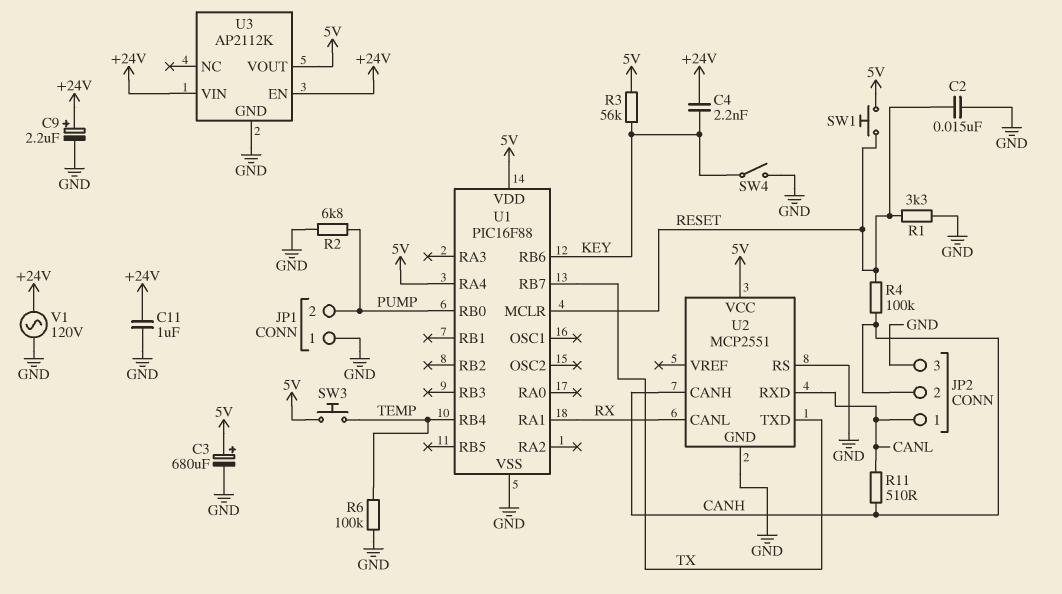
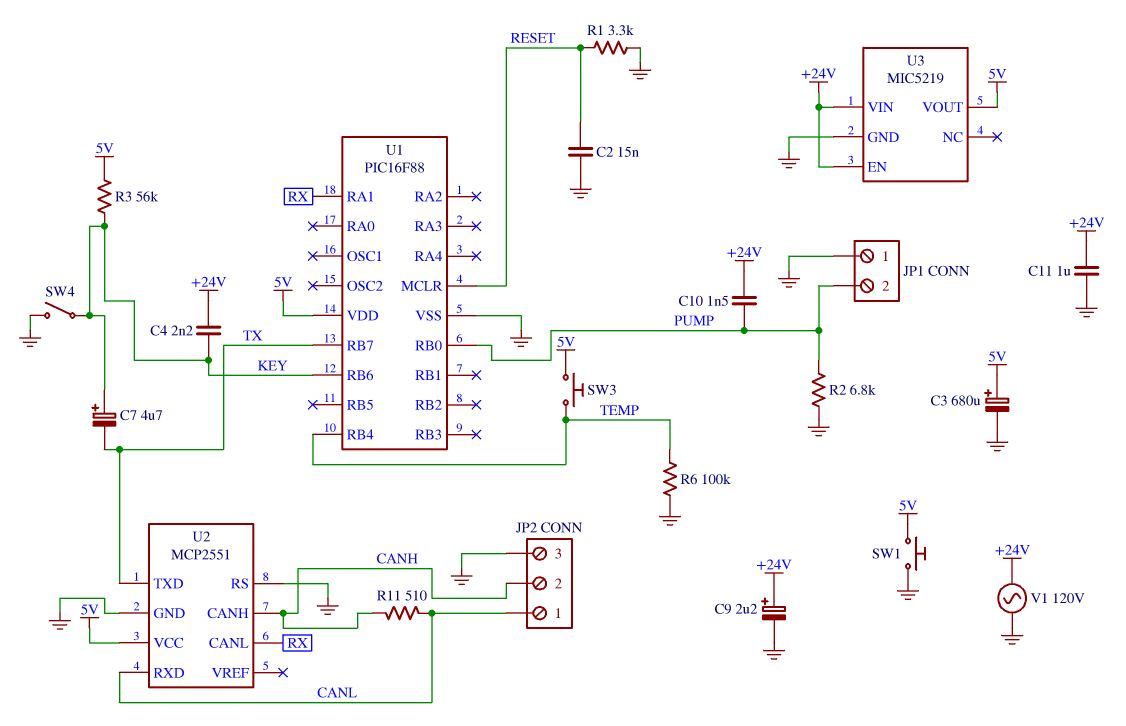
C7: none -> 4.7uF (plus KEY, minus TX)
C10: none -> 1.5nF (+24V, PUMP)
R4: 100k (CANH, RESET) -> none
SW1: button (5V, RESET) -> button (5V, GND)
U1 pin RA4: 5V -> none
U3: AP2112K -> MIC5219

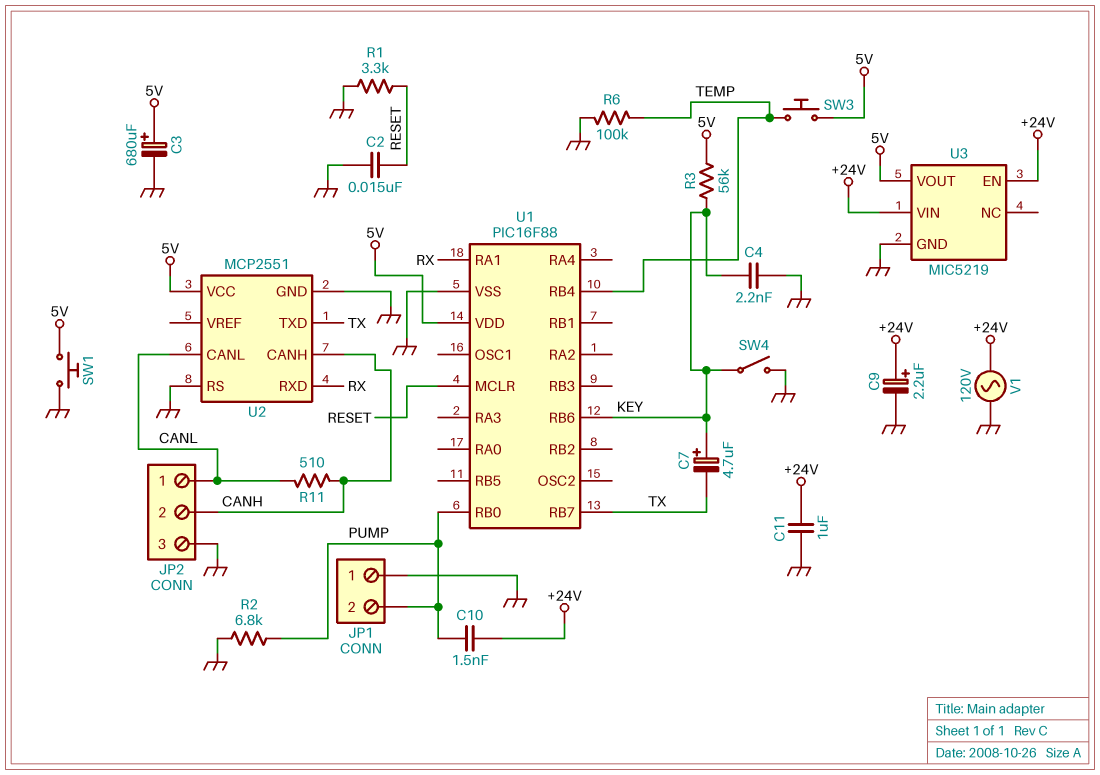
C4: 2.2nF (+24V, KEY) -> 2.2nF (GND, KEY)
U2 pin CANL: RX -> CANL
U2 pin RXD: CANL -> RX

